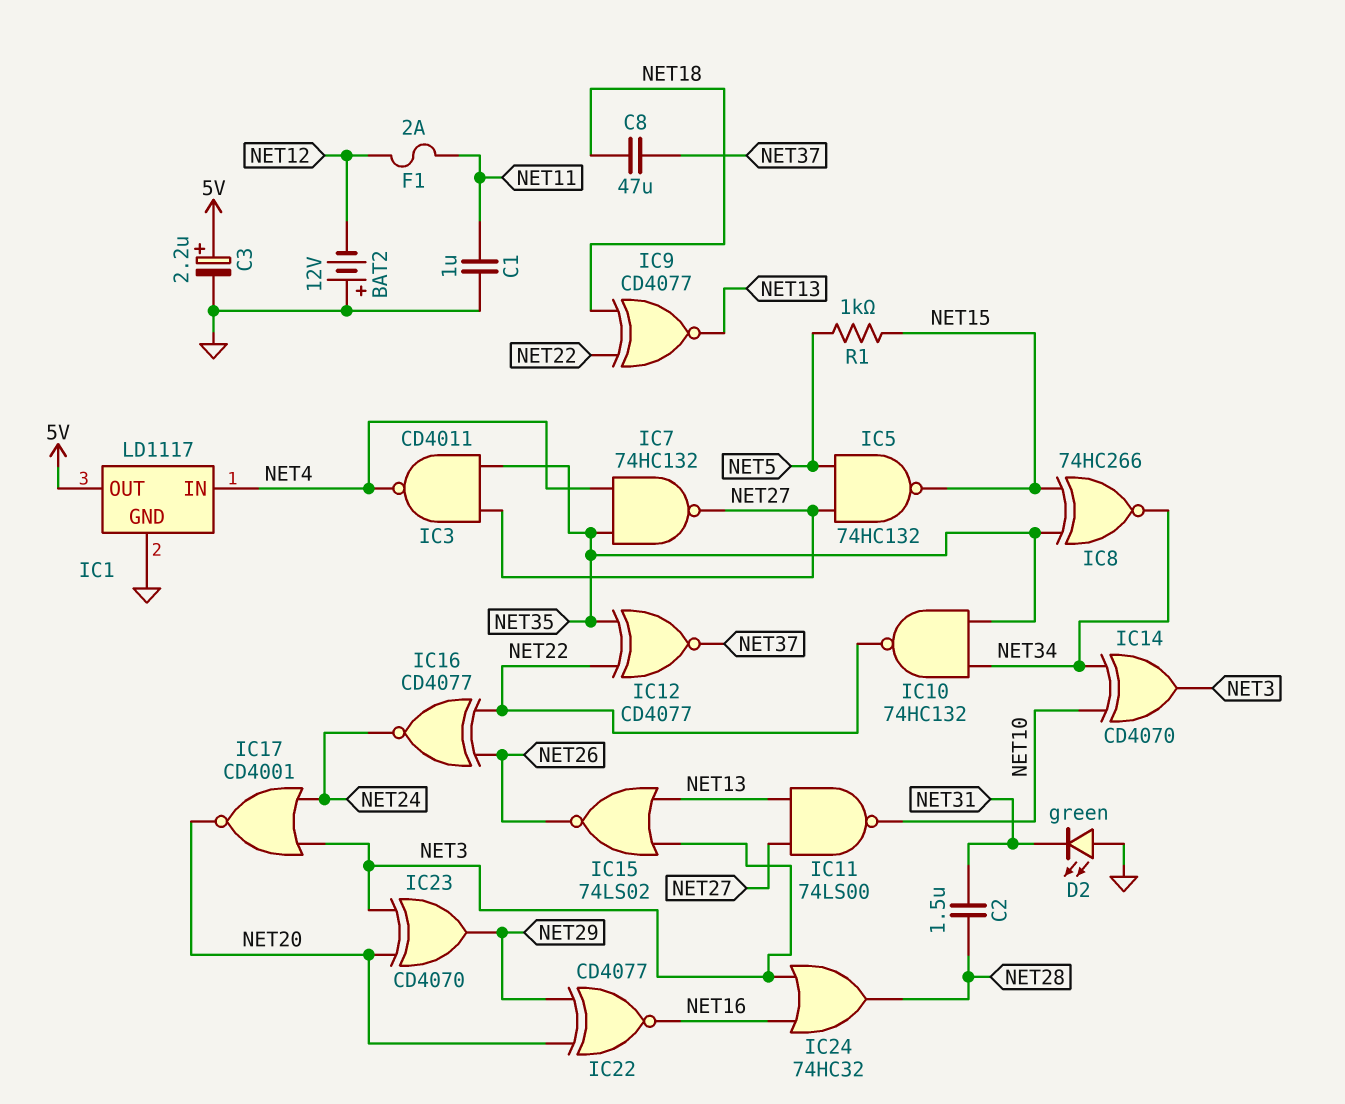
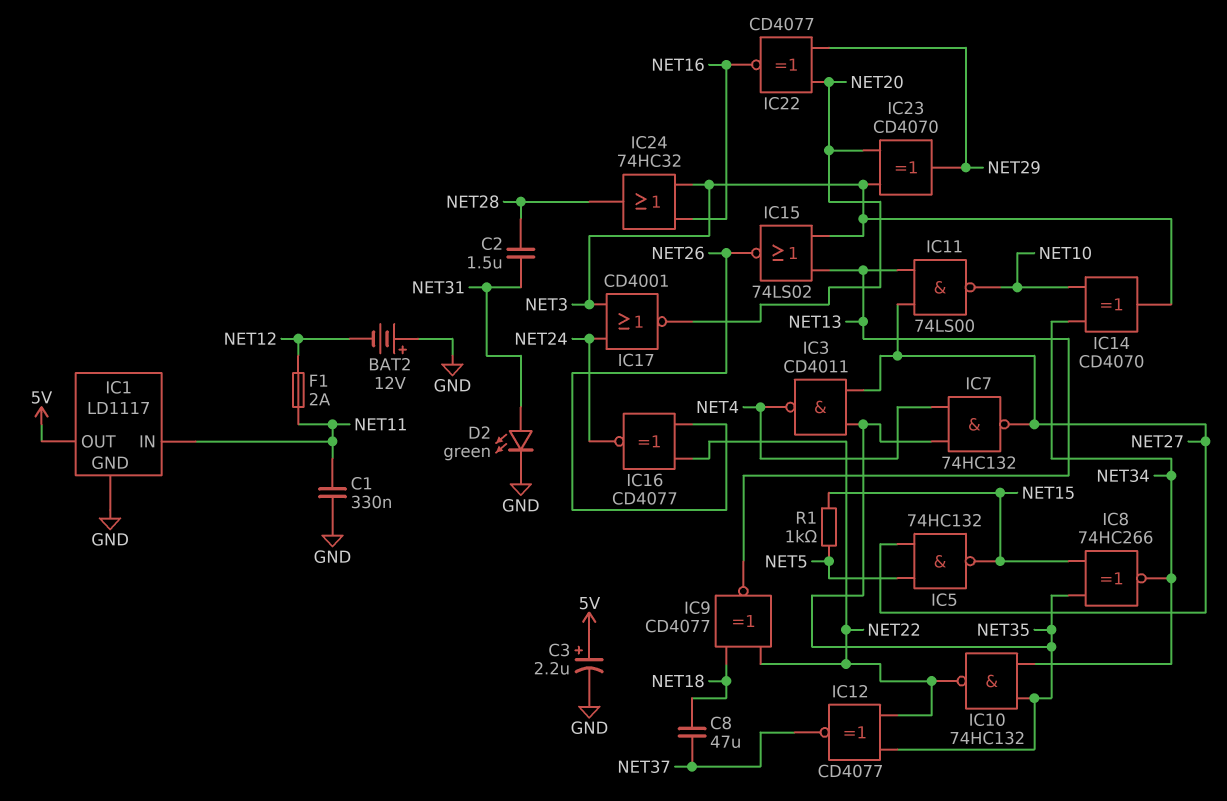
C1: 1uF (GND, NET11) -> 330nF (GND, NET11)
D2: LED green (A GND, K NET31) -> LED green (A NET31, K GND)
IC1 pin IN: NET4 -> NET11

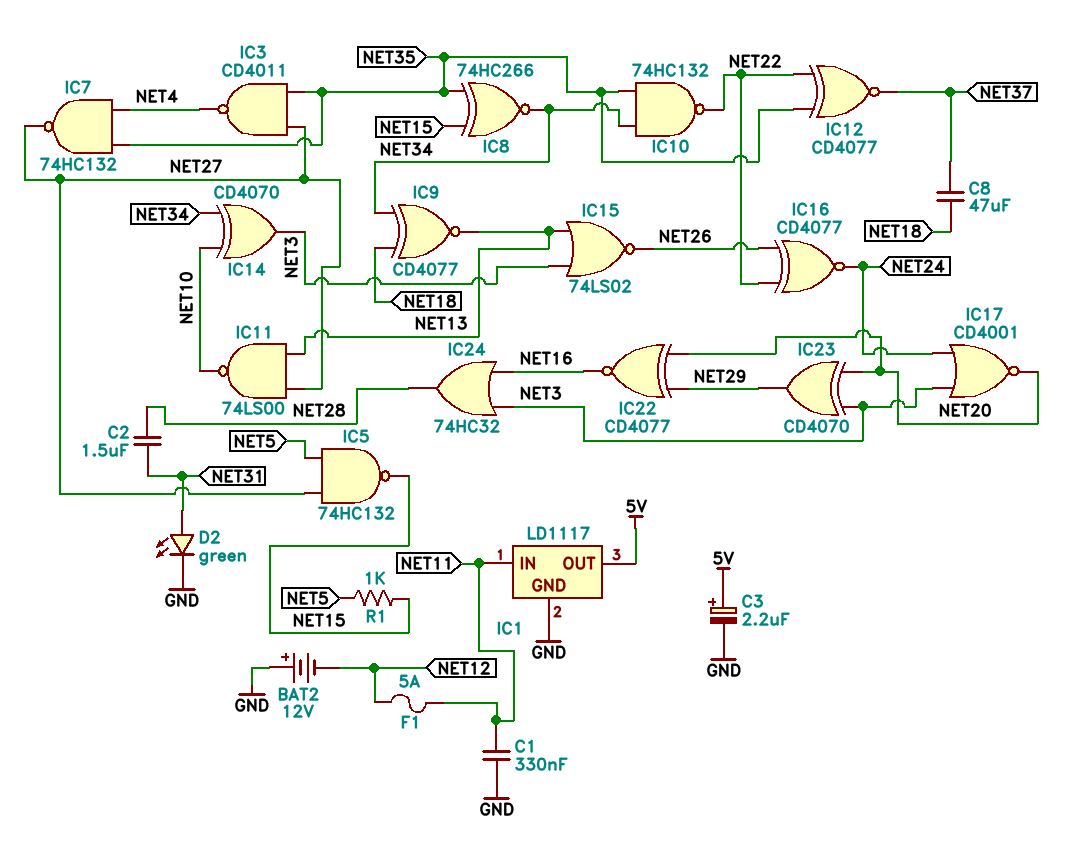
F1: 2A (NET11, NET12) -> 5A (NET11, NET12)
IC9: XNOR CD4077 (in NET18, in NET22, out NET13) -> XNOR CD4077 (in NET18, in NET34, out NET13)

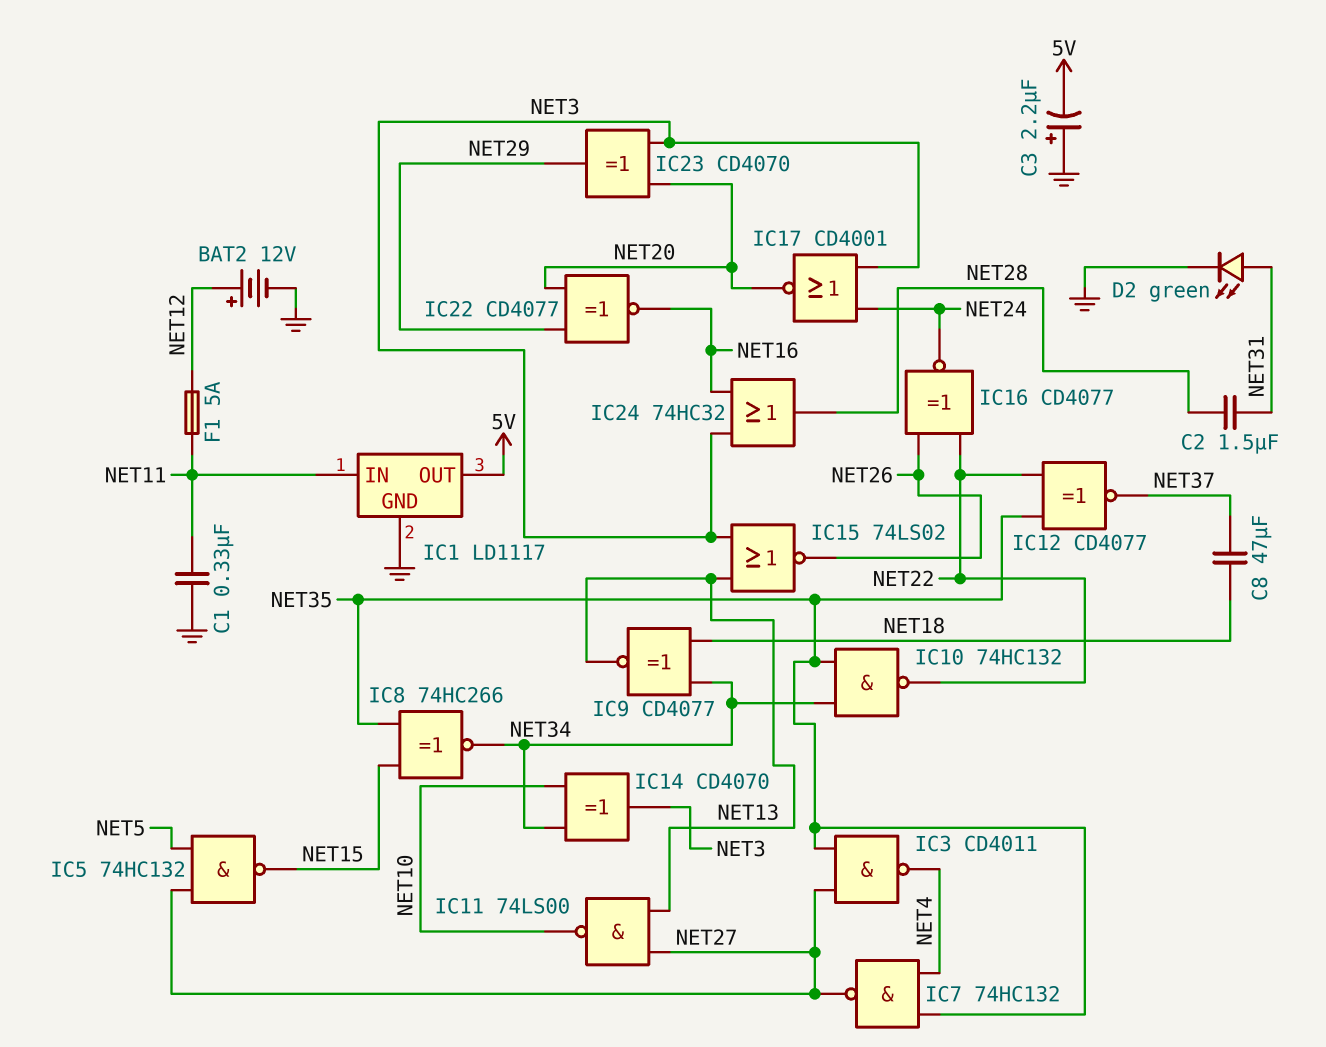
BAT2: 12V (plus GND, minus NET12) -> 12V (plus NET12, minus GND)
C3: 2.2uF (plus 5V, minus GND) -> 2.2uF (plus GND, minus 5V)
R1: 1k (NET5, NET15) -> none

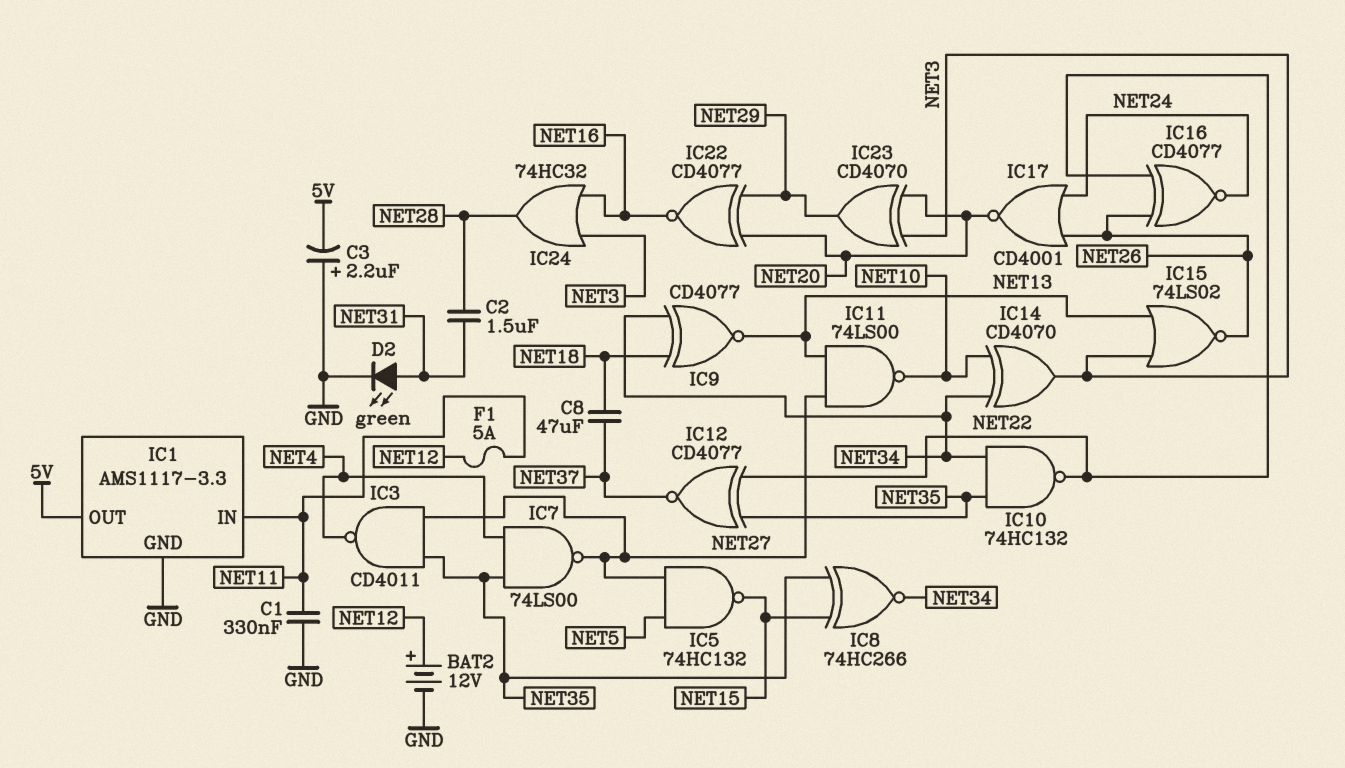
IC1: LD1117 -> AMS1117-3.3
IC7: NAND 74HC132 (in NET4, in NET35, out NET27) -> NAND 74LS00 (in NET4, in NET35, out NET27)
IC17: NOR CD4001 (in NET3, in NET24, out NET20) -> NOR CD4001 (in NET24, in NET26, out NET20)

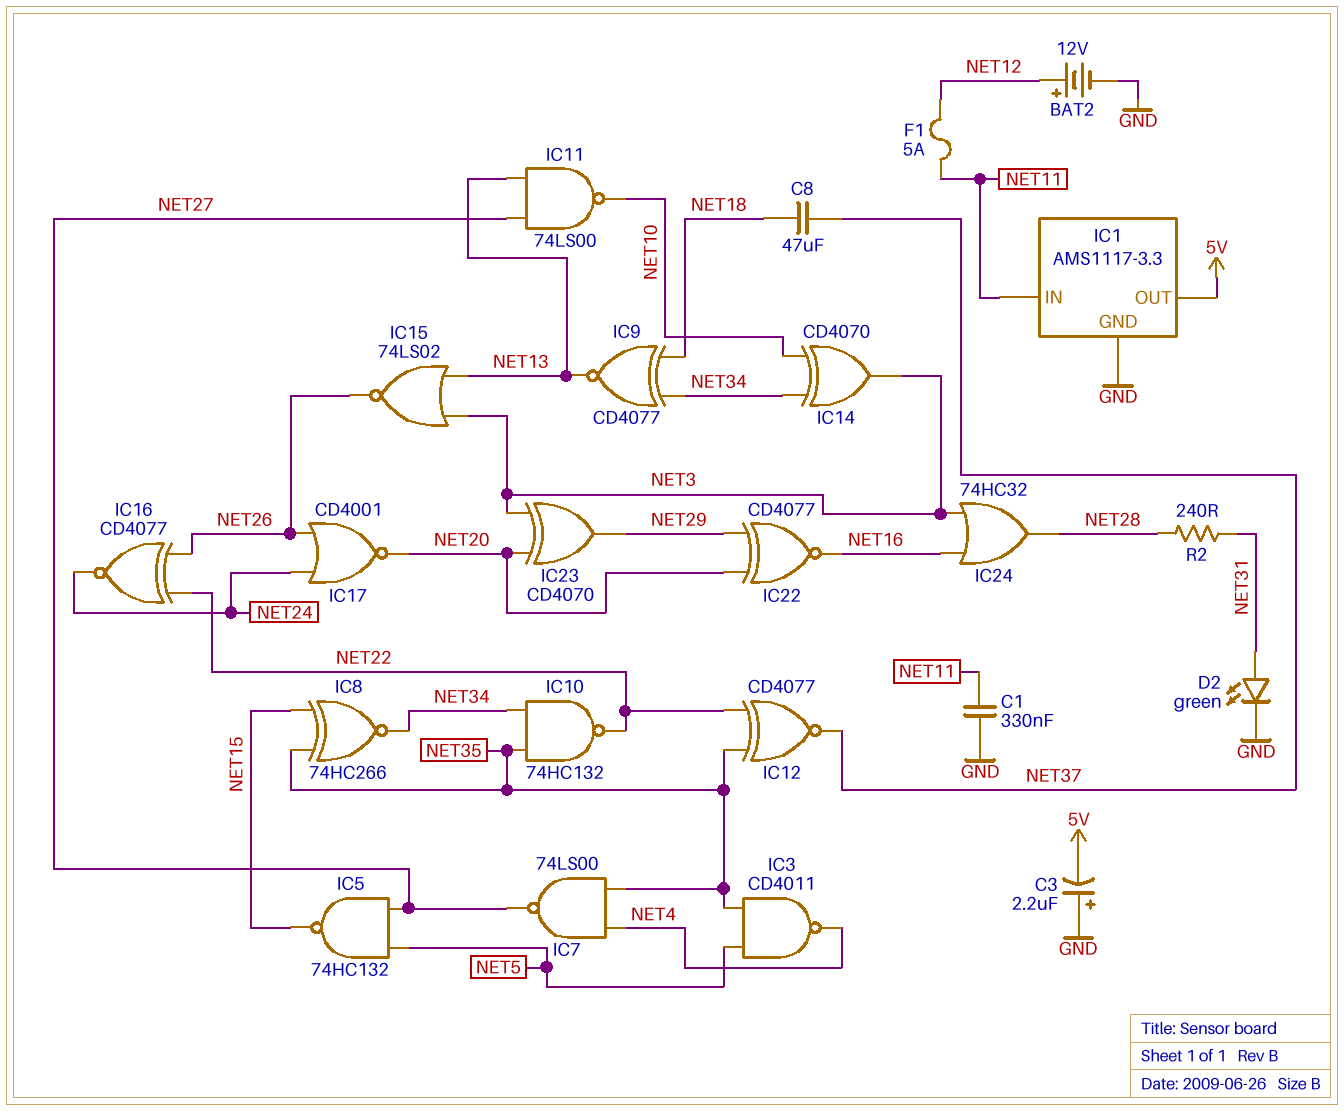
C2: 1.5uF (NET28, NET31) -> none
IC3: NAND CD4011 (in NET27, in NET35, out NET4) -> NAND CD4011 (in NET5, in NET35, out NET4)
R2: none -> 240 (NET28, NET31)

